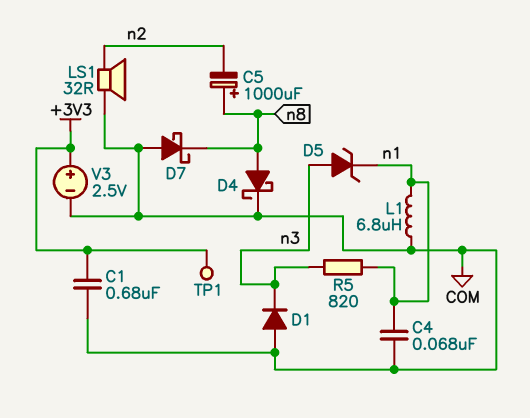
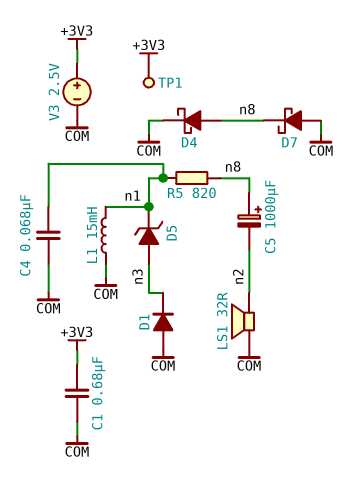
L1: 6.8uH (COM, n1) -> 15mH (COM, n1)
R5: 820 (n1, n3) -> 820 (n1, n8)

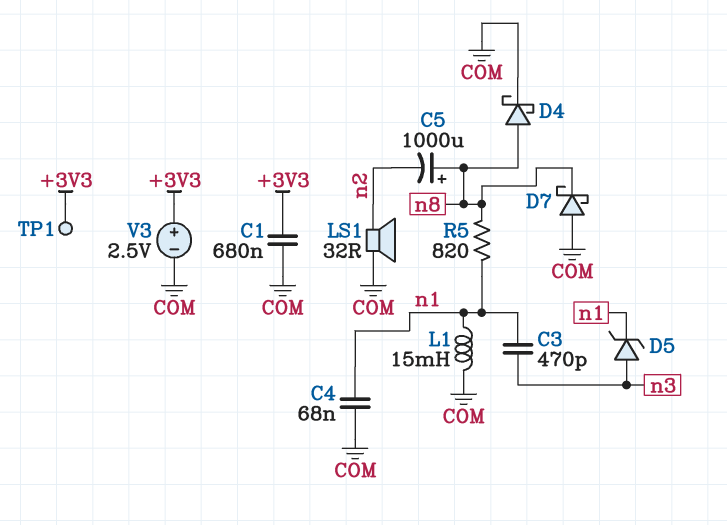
C3: none -> 470pF (n1, n3)
D1: diode (A COM, K n3) -> none

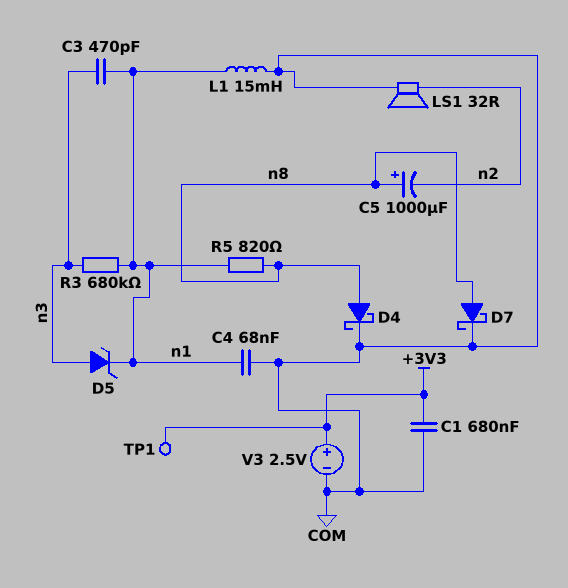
D7: schottky (A COM, K n8) -> schottky (A n8, K COM)
R3: none -> 680k (n1, n3)

